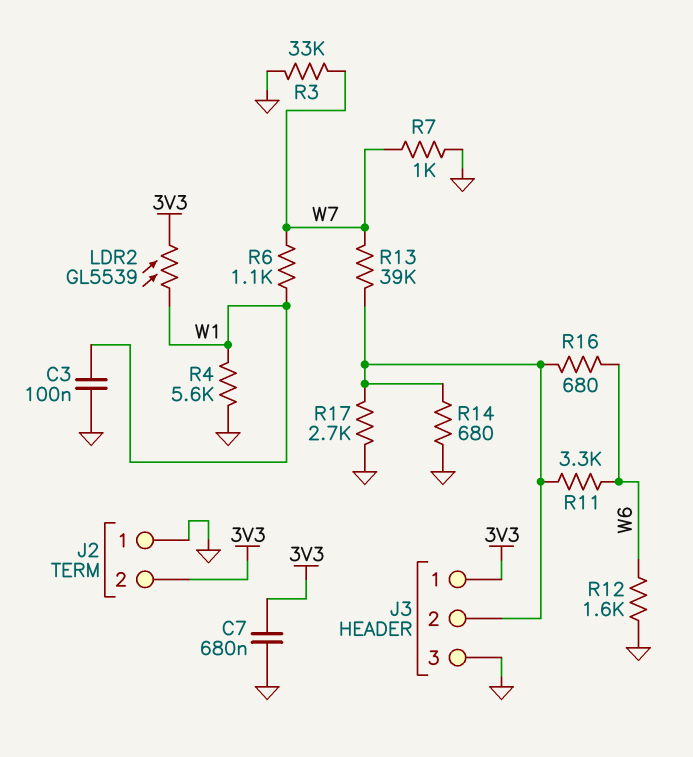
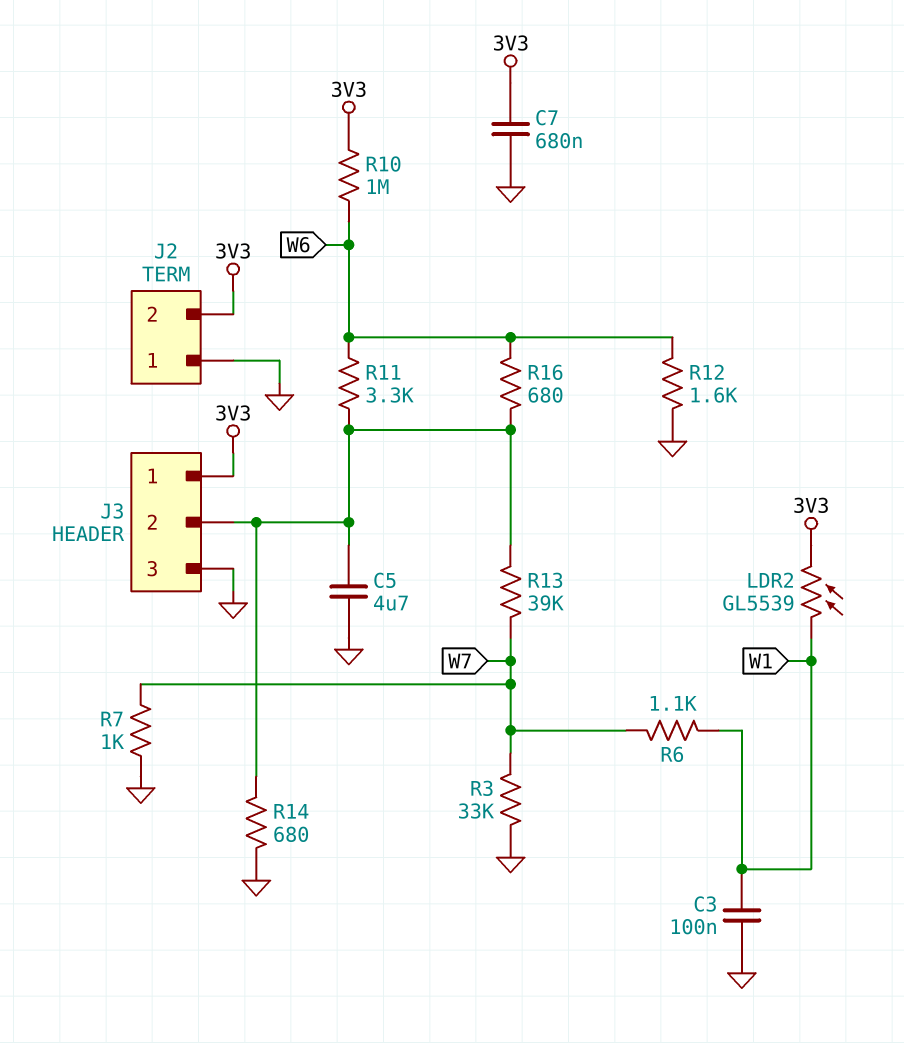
C5: none -> 4.7uF (GND, J3/2)
R4: 5.6k (GND, W1) -> none
R10: none -> 1M (3V3, W6)
R17: 2.7k (GND, J3/2) -> none

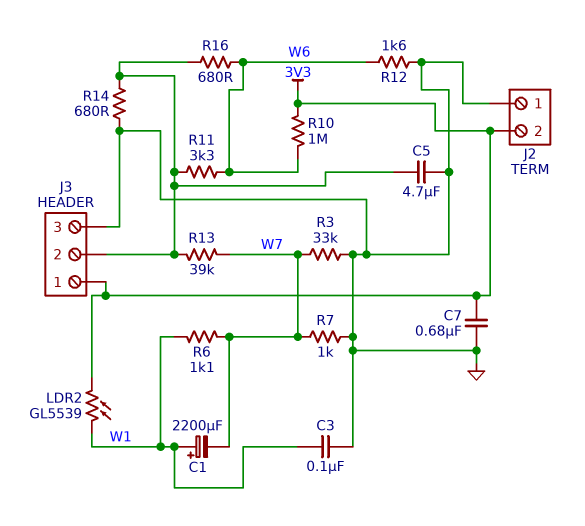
C1: none -> 2200uF (plus W1, minus W7)

